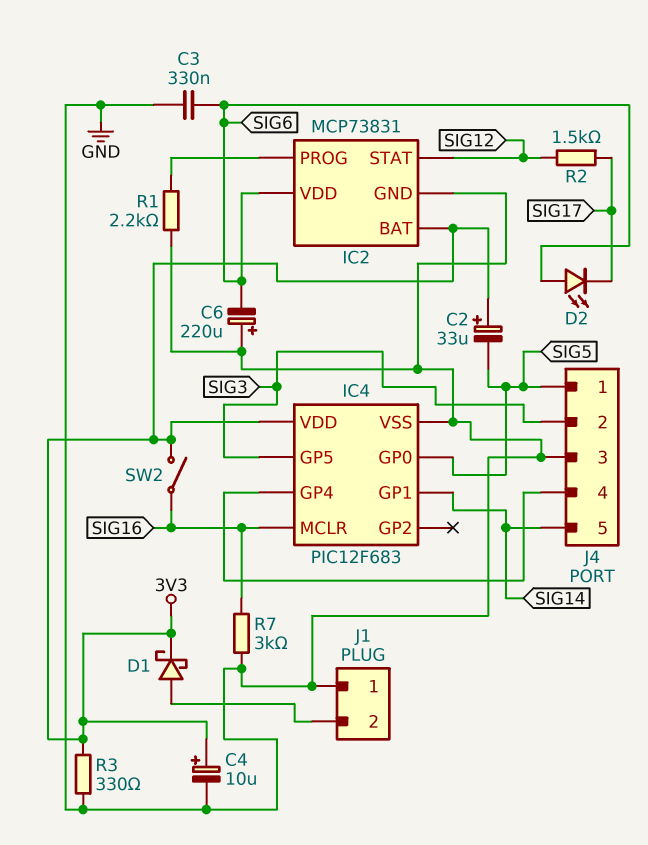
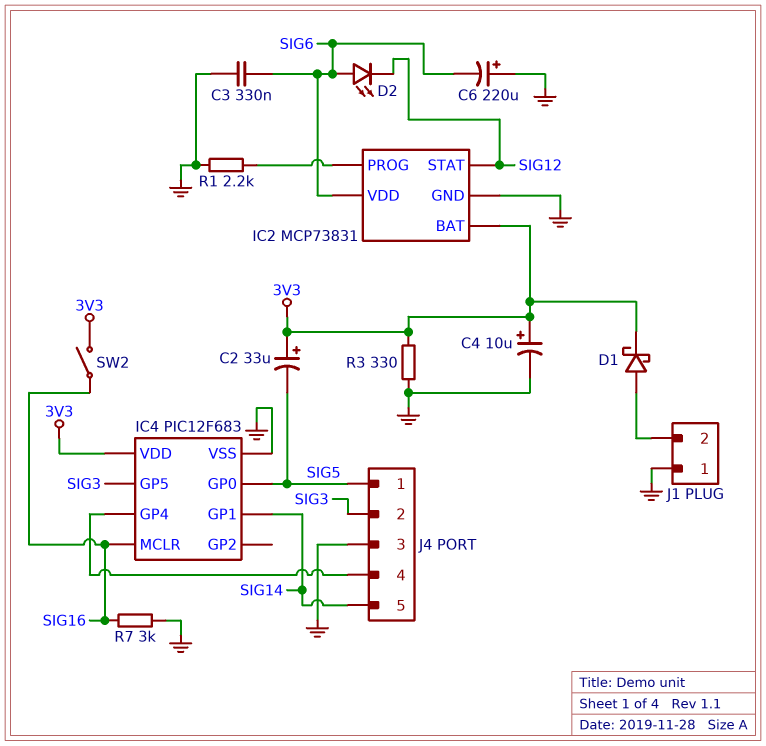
D2: LED (A SIG6, K SIG17) -> LED (A SIG6, K SIG12)
R2: 1.5k (SIG12, SIG17) -> none

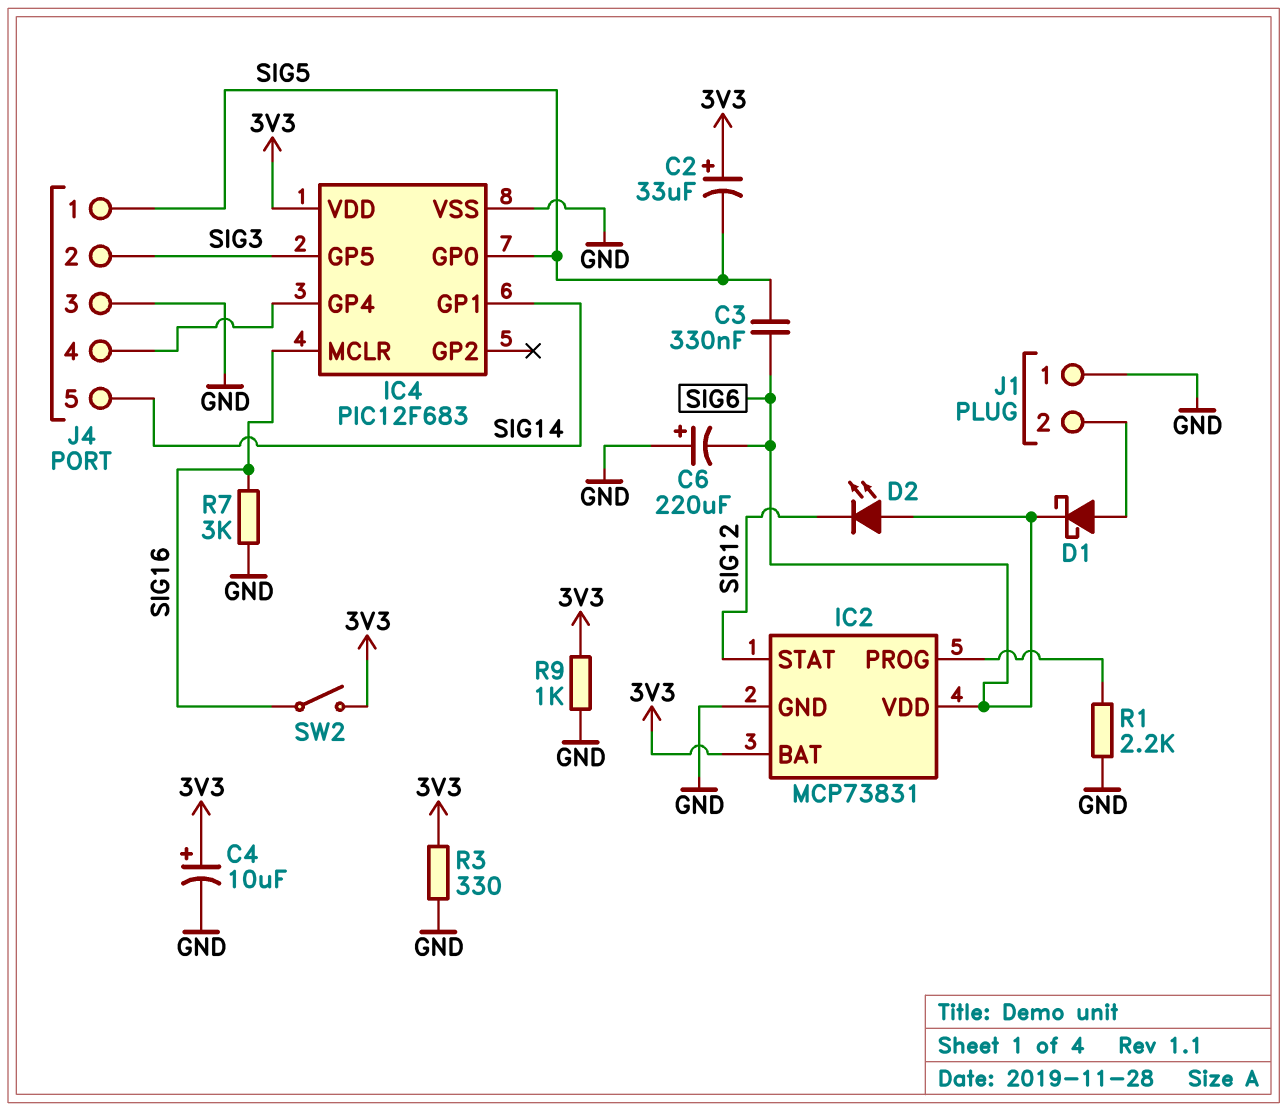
C3: 330nF (GND, SIG6) -> 330nF (SIG5, SIG6)
D1: schottky (A J1/2, K 3V3) -> schottky (A J1/2, K SIG6)
R9: none -> 1k (3V3, GND)

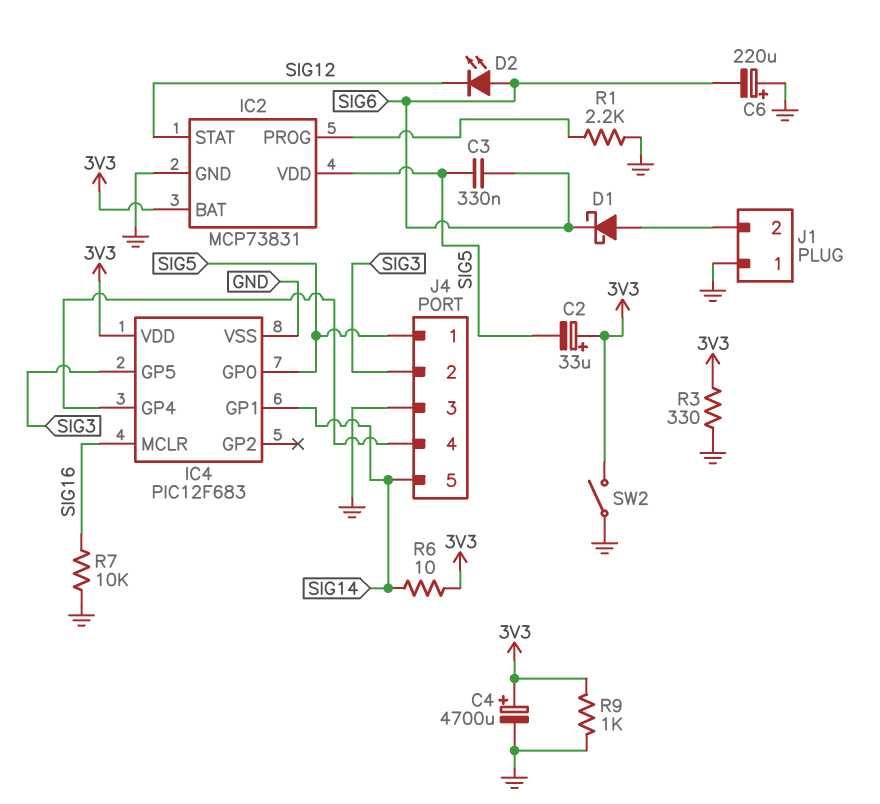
C4: 10uF (plus 3V3, minus GND) -> 4700uF (plus 3V3, minus GND)
IC2 pin VDD: SIG6 -> SIG5
R6: none -> 10 (3V3, SIG14)
R7: 3k (GND, SIG16) -> 10k (GND, SIG16)
SW2: switch (3V3, SIG16) -> switch (3V3, GND)

